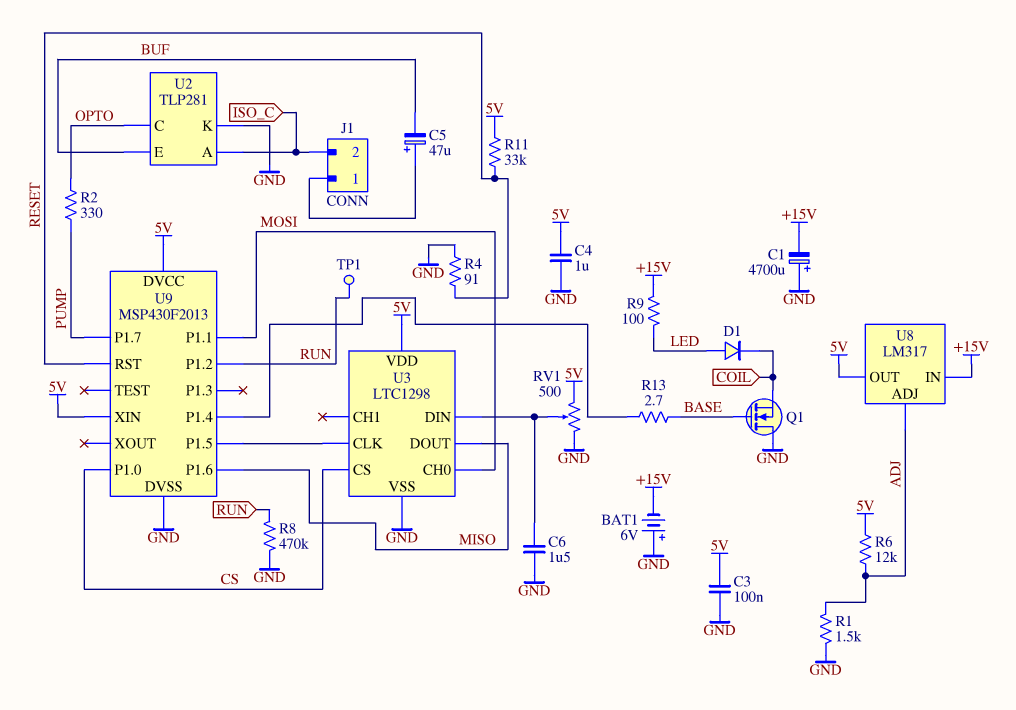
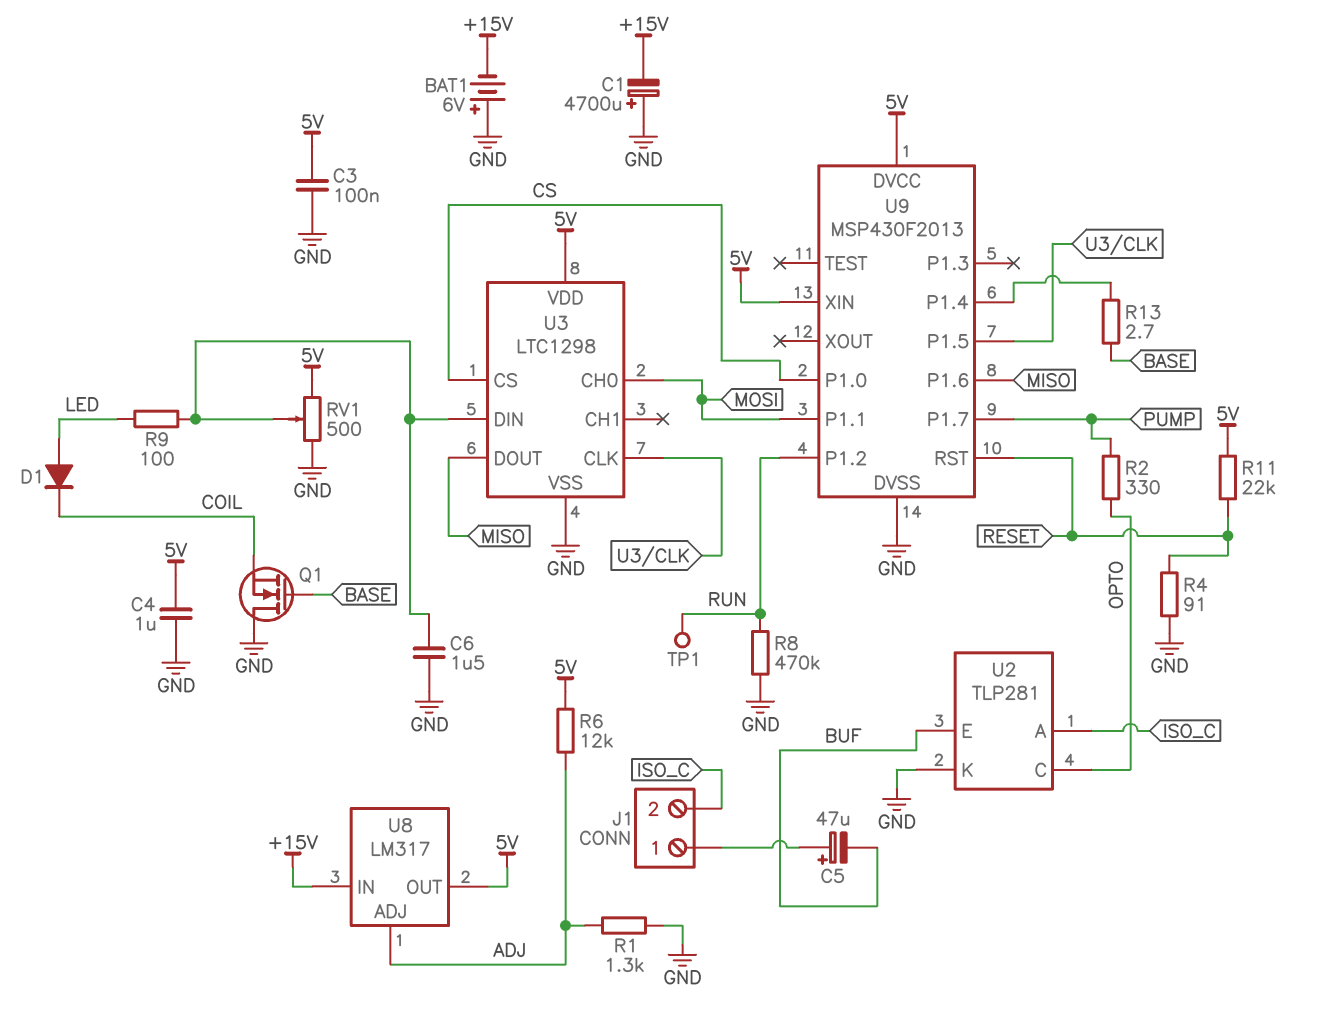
R1: 1.5k (ADJ, GND) -> 1.3k (ADJ, GND)
R9: 100 (+15V, LED) -> 100 (LED, U3/DIN)
R11: 33k (5V, RESET) -> 22k (5V, RESET)

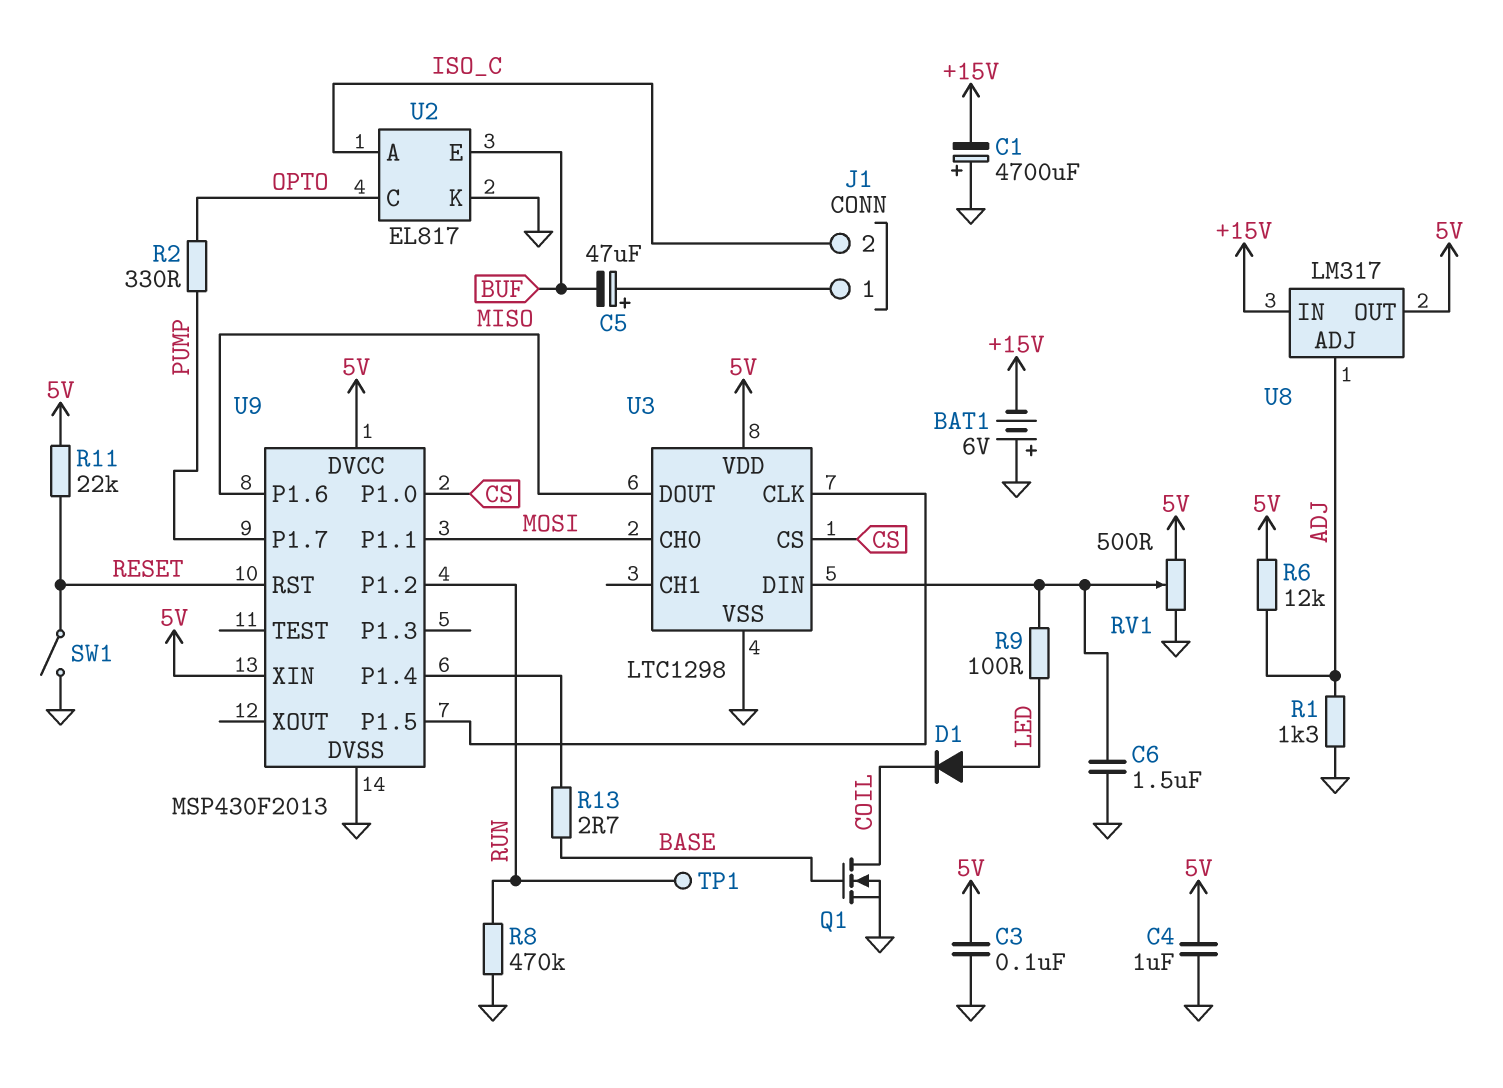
Q1: NMOS (G BASE, D GND, S COIL) -> NMOS (G BASE, D COIL, S GND)
R4: 91 (GND, RESET) -> none
SW1: none -> switch (GND, RESET)
U2: TLP281 -> EL817

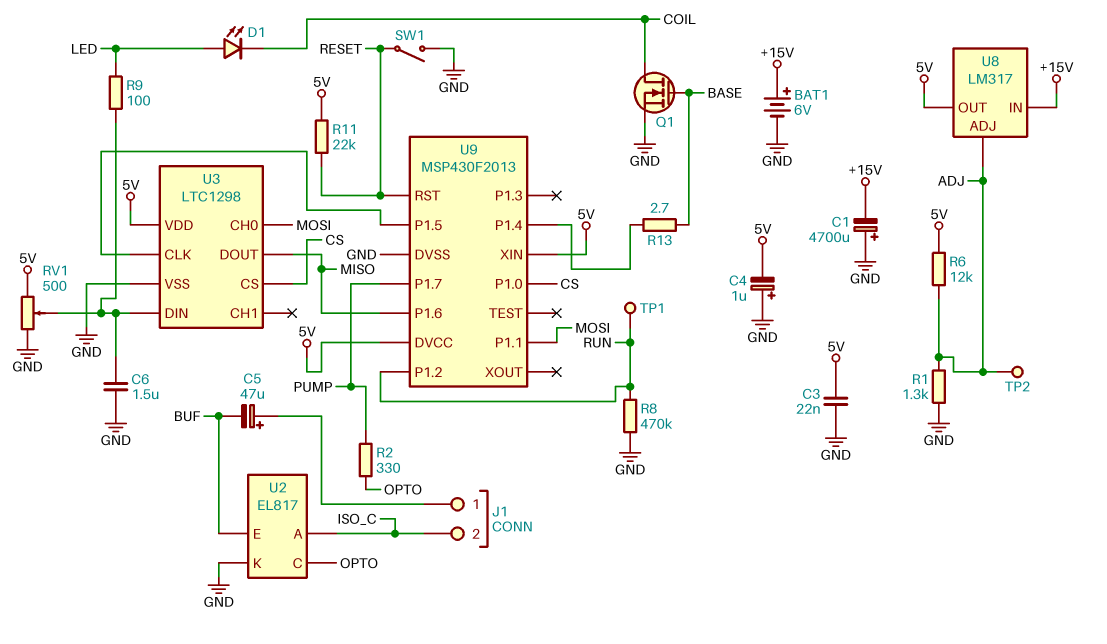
BAT1: 6V (plus GND, minus +15V) -> 6V (plus +15V, minus GND)
C3: 100nF (5V, GND) -> 22nF (5V, GND)
C4: 1uF (5V, GND) -> 1uF (plus GND, minus 5V)
D1: diode (A LED, K COIL) -> LED (A LED, K COIL)
TP2: none -> test point (ADJ)

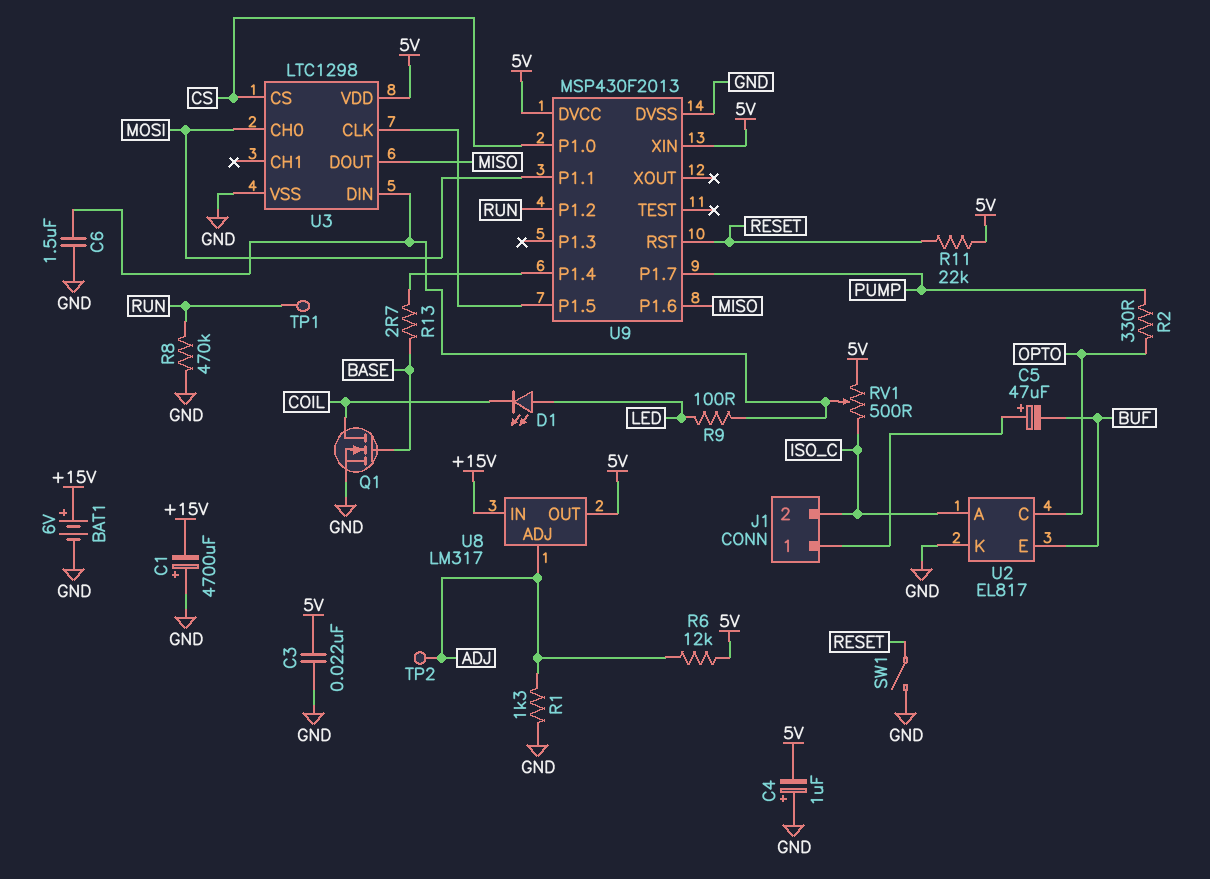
RV1: 500 (5V, GND, wiper U3/DIN) -> 500 (5V, ISO_C, wiper U3/DIN)

